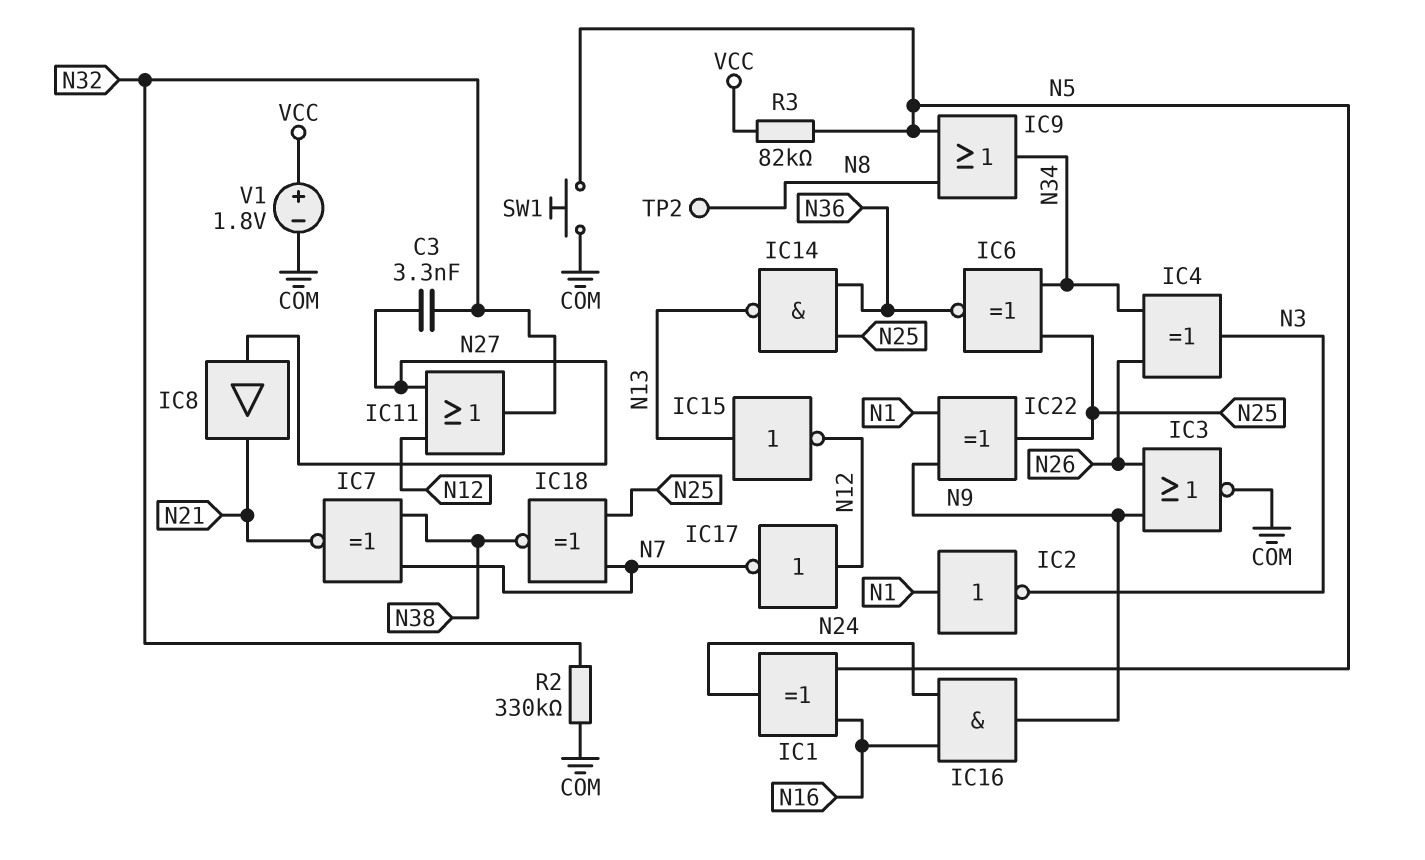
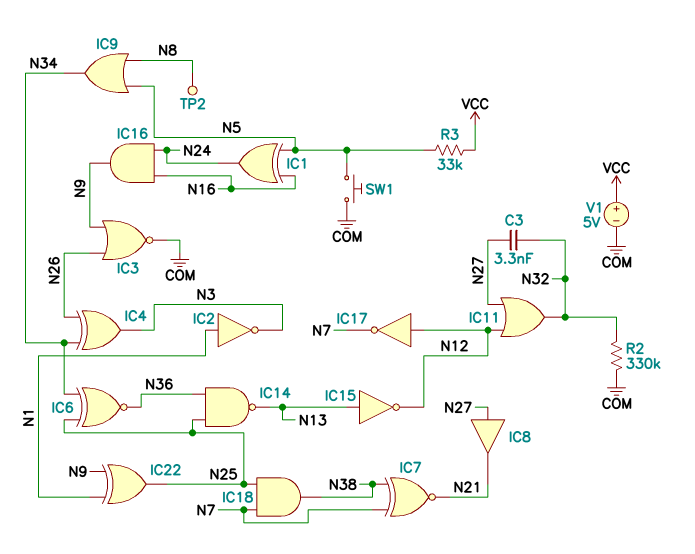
IC18: XNOR (in N7, in N25, out N38) -> AND (in N7, in N25, out N38)
R3: 82k (N5, VCC) -> 33k (N5, VCC)
V1: 1.8V (plus VCC, minus COM) -> 5V (plus VCC, minus COM)

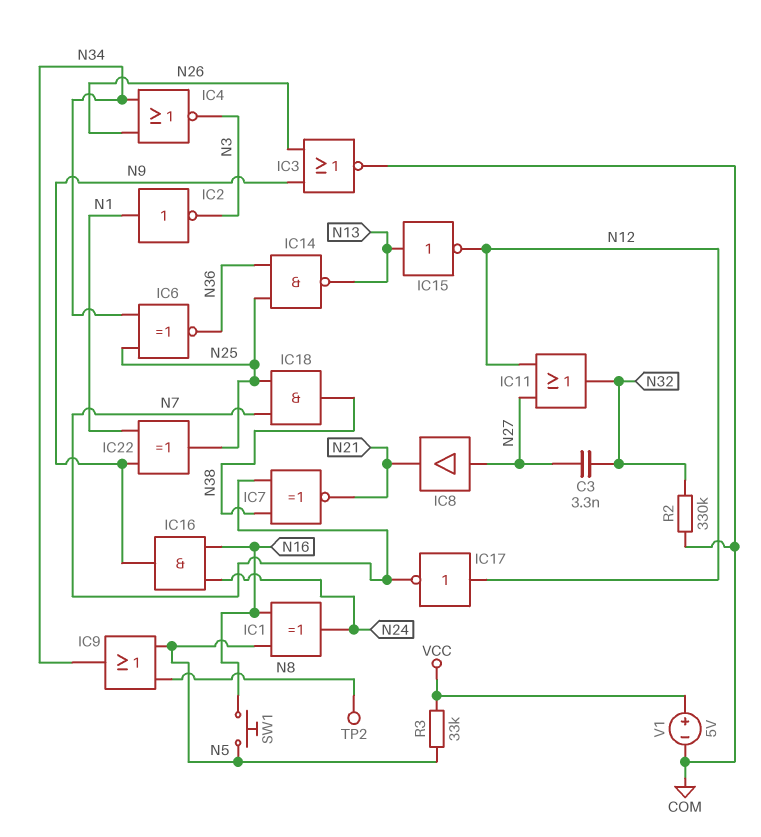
IC4: XOR (in N26, in N34, out N3) -> NOR (in N26, in N34, out N3)
SW1: button (COM, N5) -> button (N5, N16)

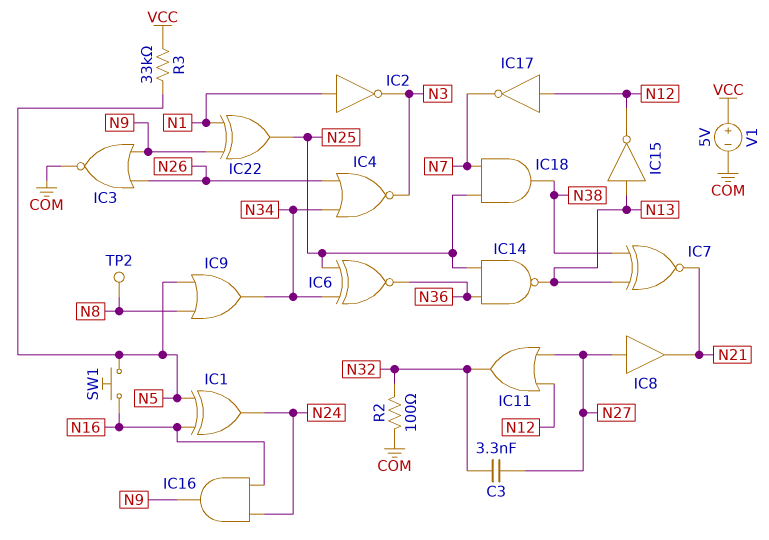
IC7: XNOR (in N7, in N38, out N21) -> XNOR (in N13, in N38, out N21)
R2: 330k (COM, N32) -> 100 (COM, N32)

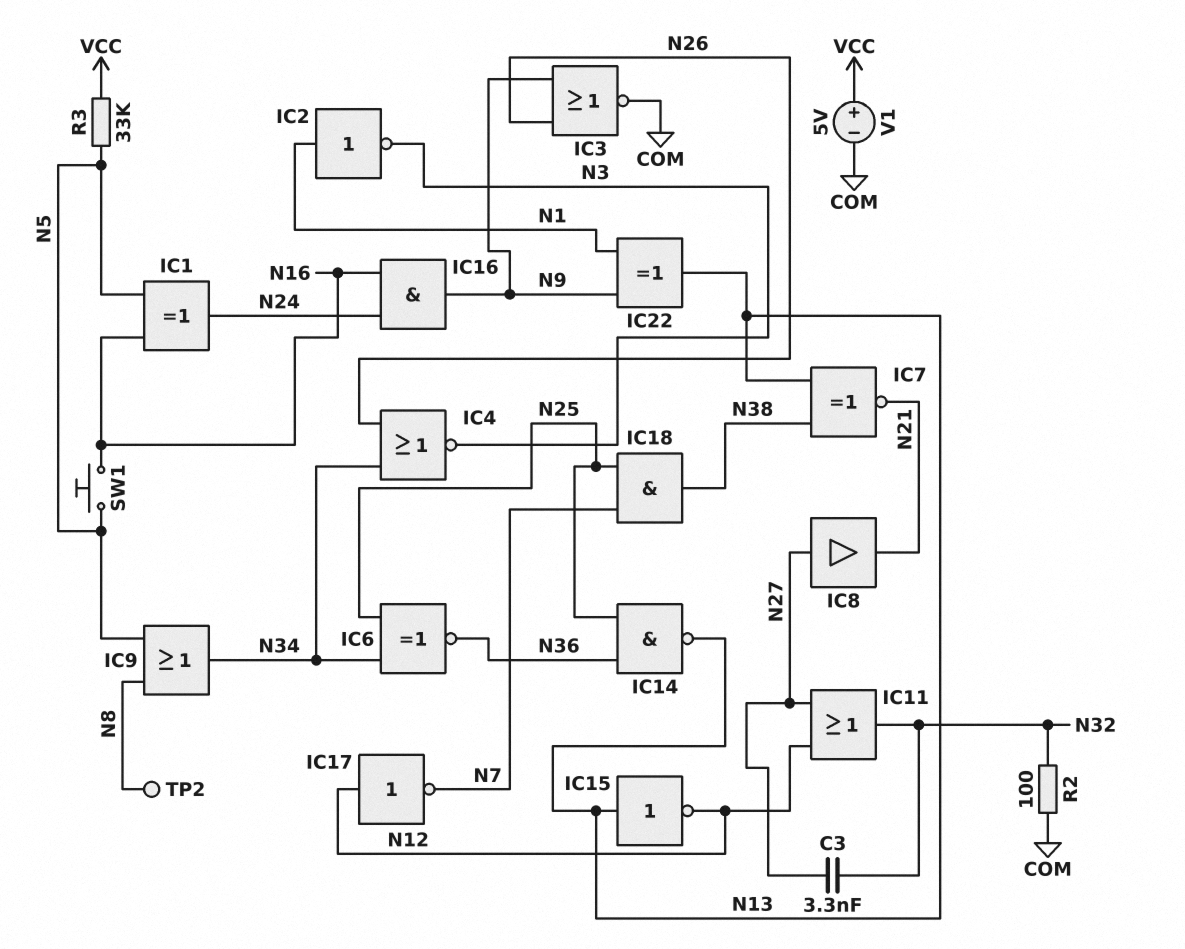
IC22: XOR (in N1, in N9, out N25) -> XOR (in N1, in N9, out N13)

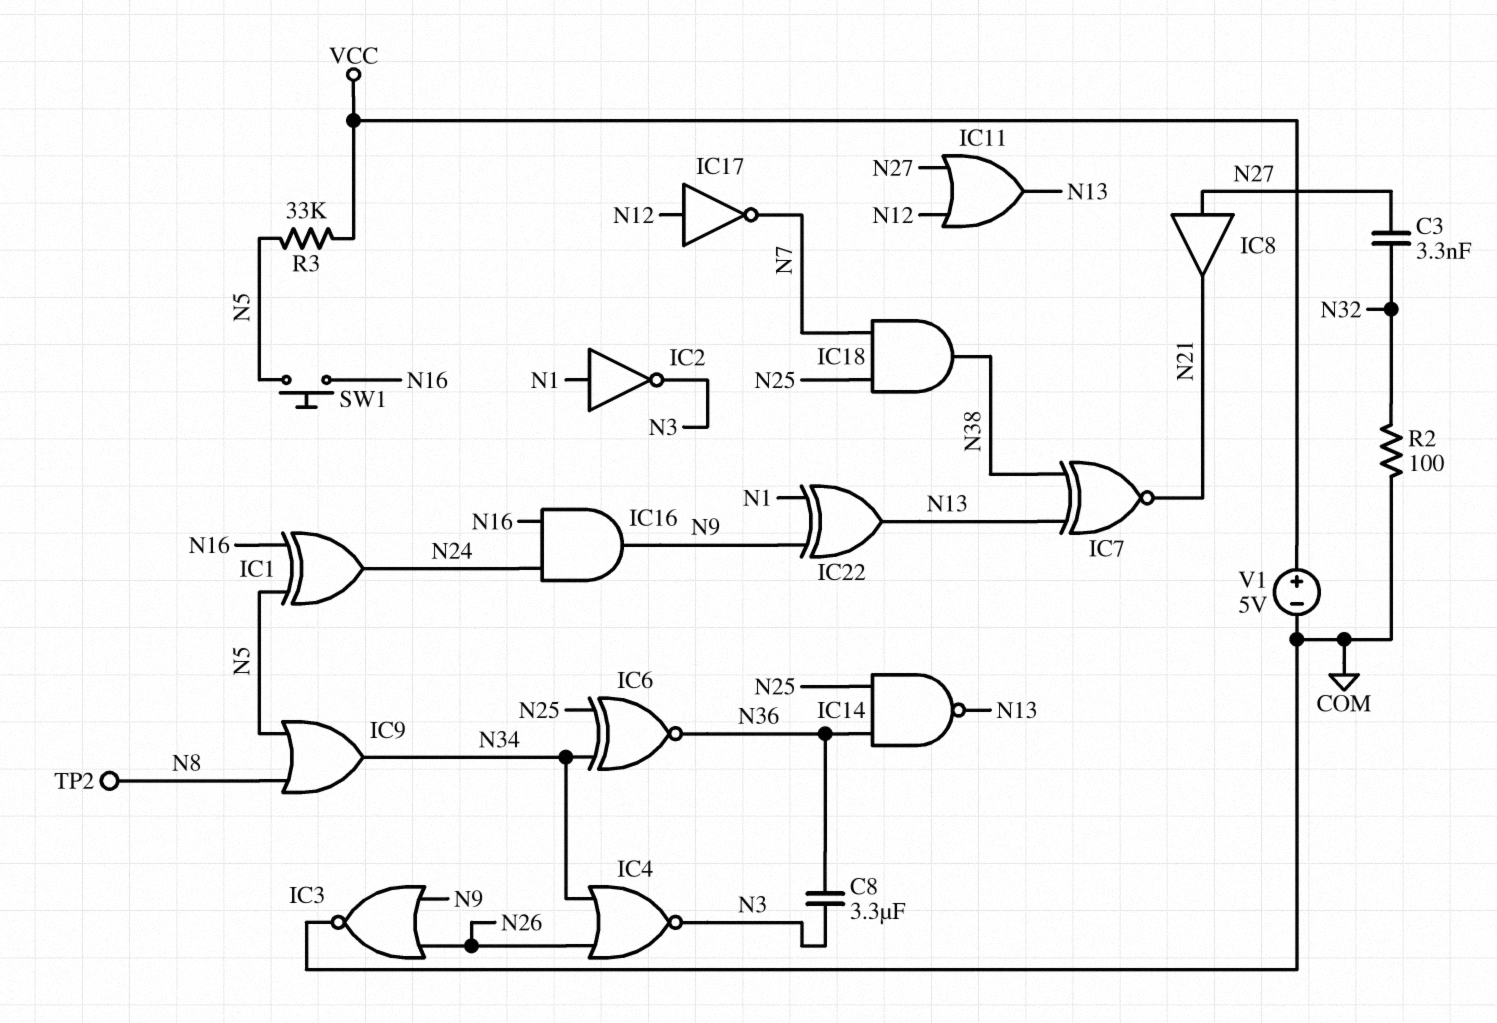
C8: none -> 3.3uF (N3, N36)
IC11: OR (in N12, in N27, out N32) -> OR (in N12, in N27, out N13)
IC15: NOT (in N13, out N12) -> none

